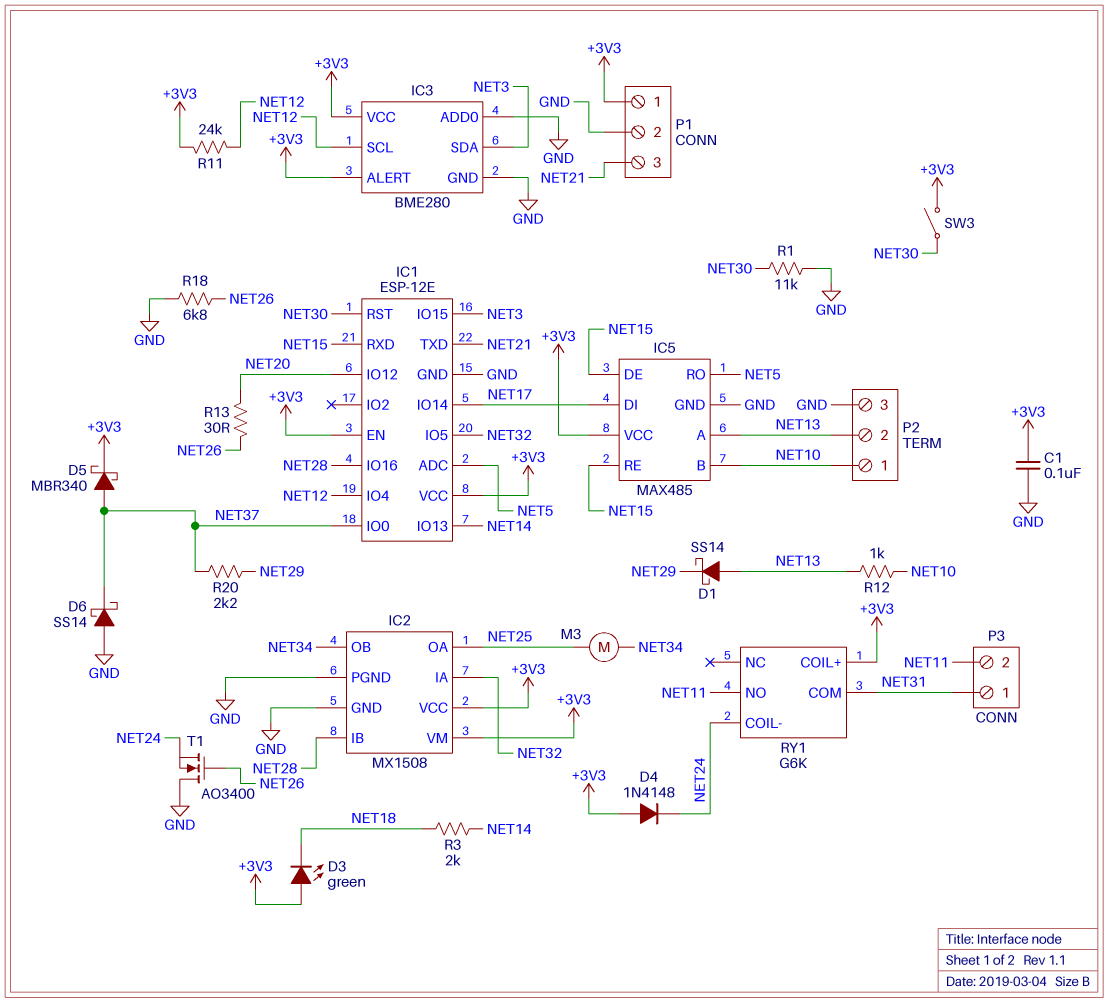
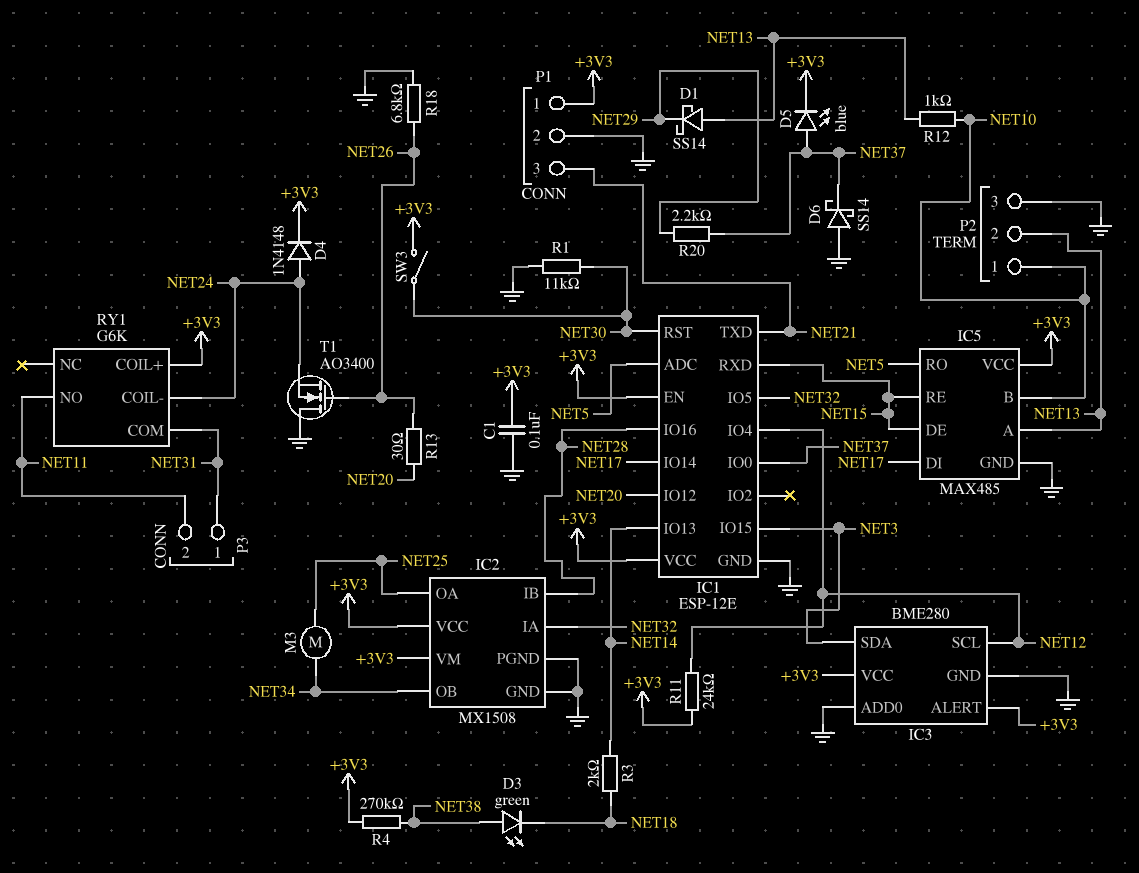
D3: LED green (A +3V3, K NET18) -> LED green (A NET38, K NET18)
D4: diode 1N4148 (A +3V3, K NET24) -> diode 1N4148 (A NET24, K +3V3)
D5: schottky MBR340 (A NET37, K +3V3) -> LED blue (A NET37, K +3V3)
R4: none -> 270k (+3V3, NET38)

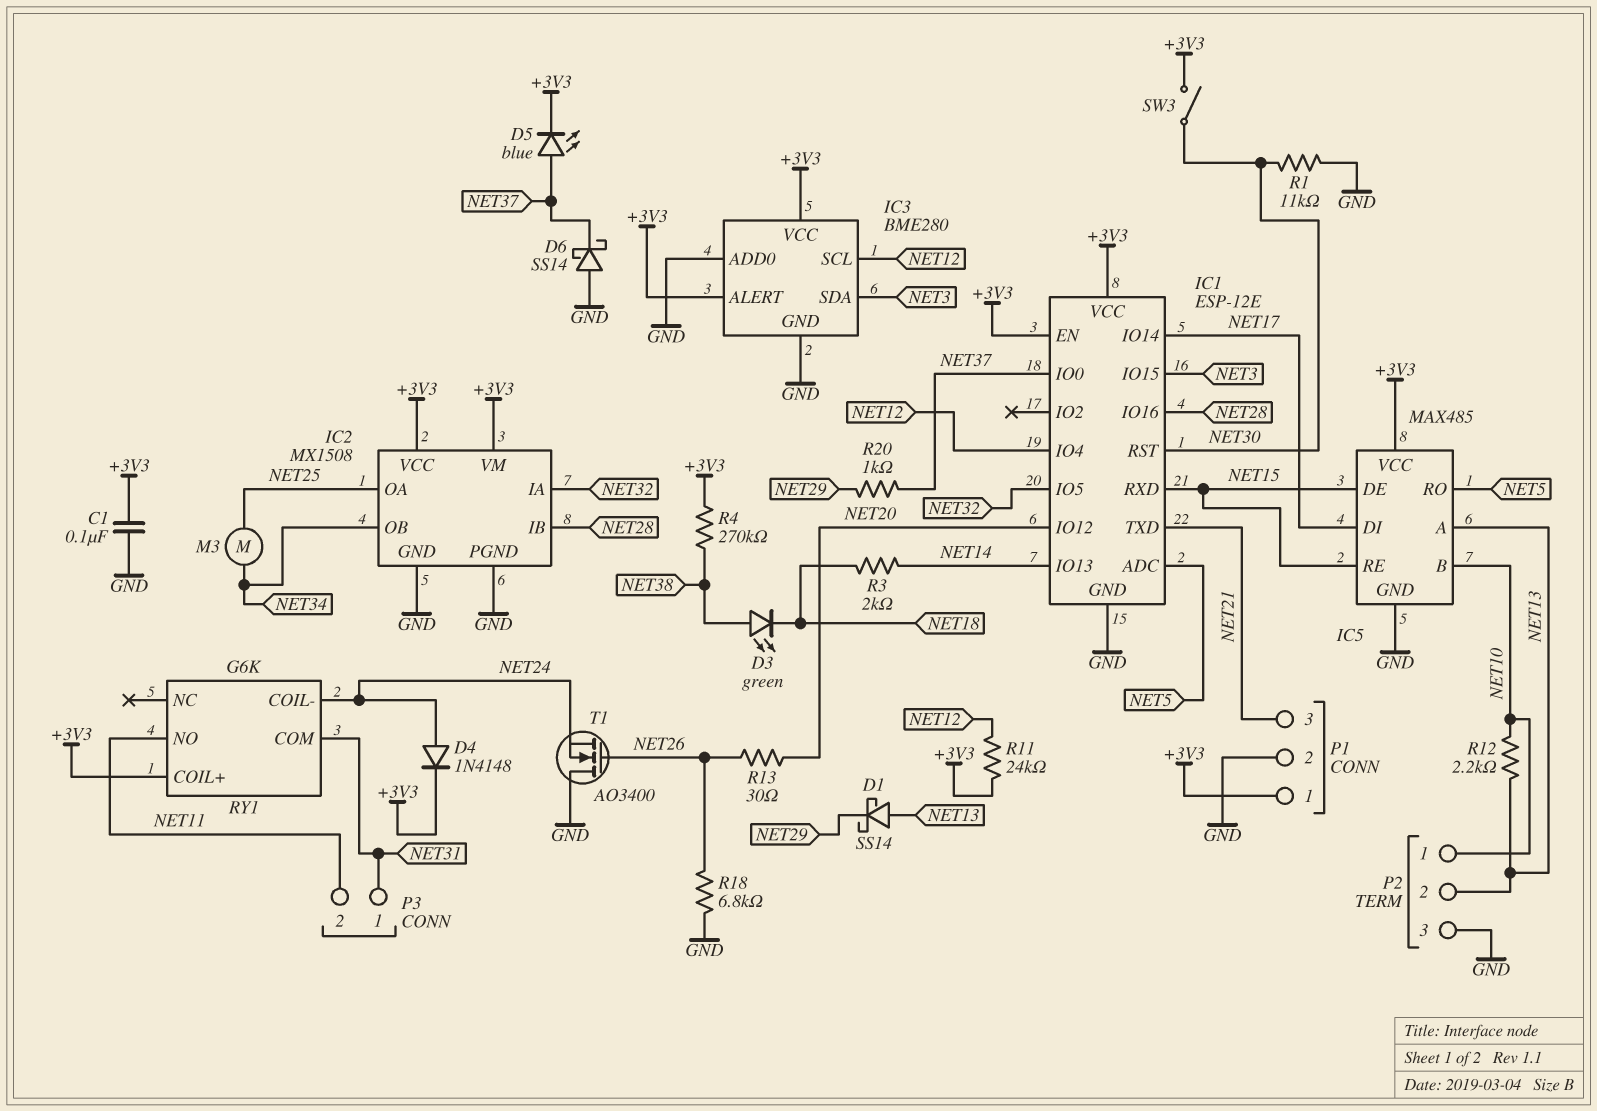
R12: 1k (NET10, NET13) -> 2.2k (NET10, NET13)
R20: 2.2k (NET29, NET37) -> 1k (NET29, NET37)

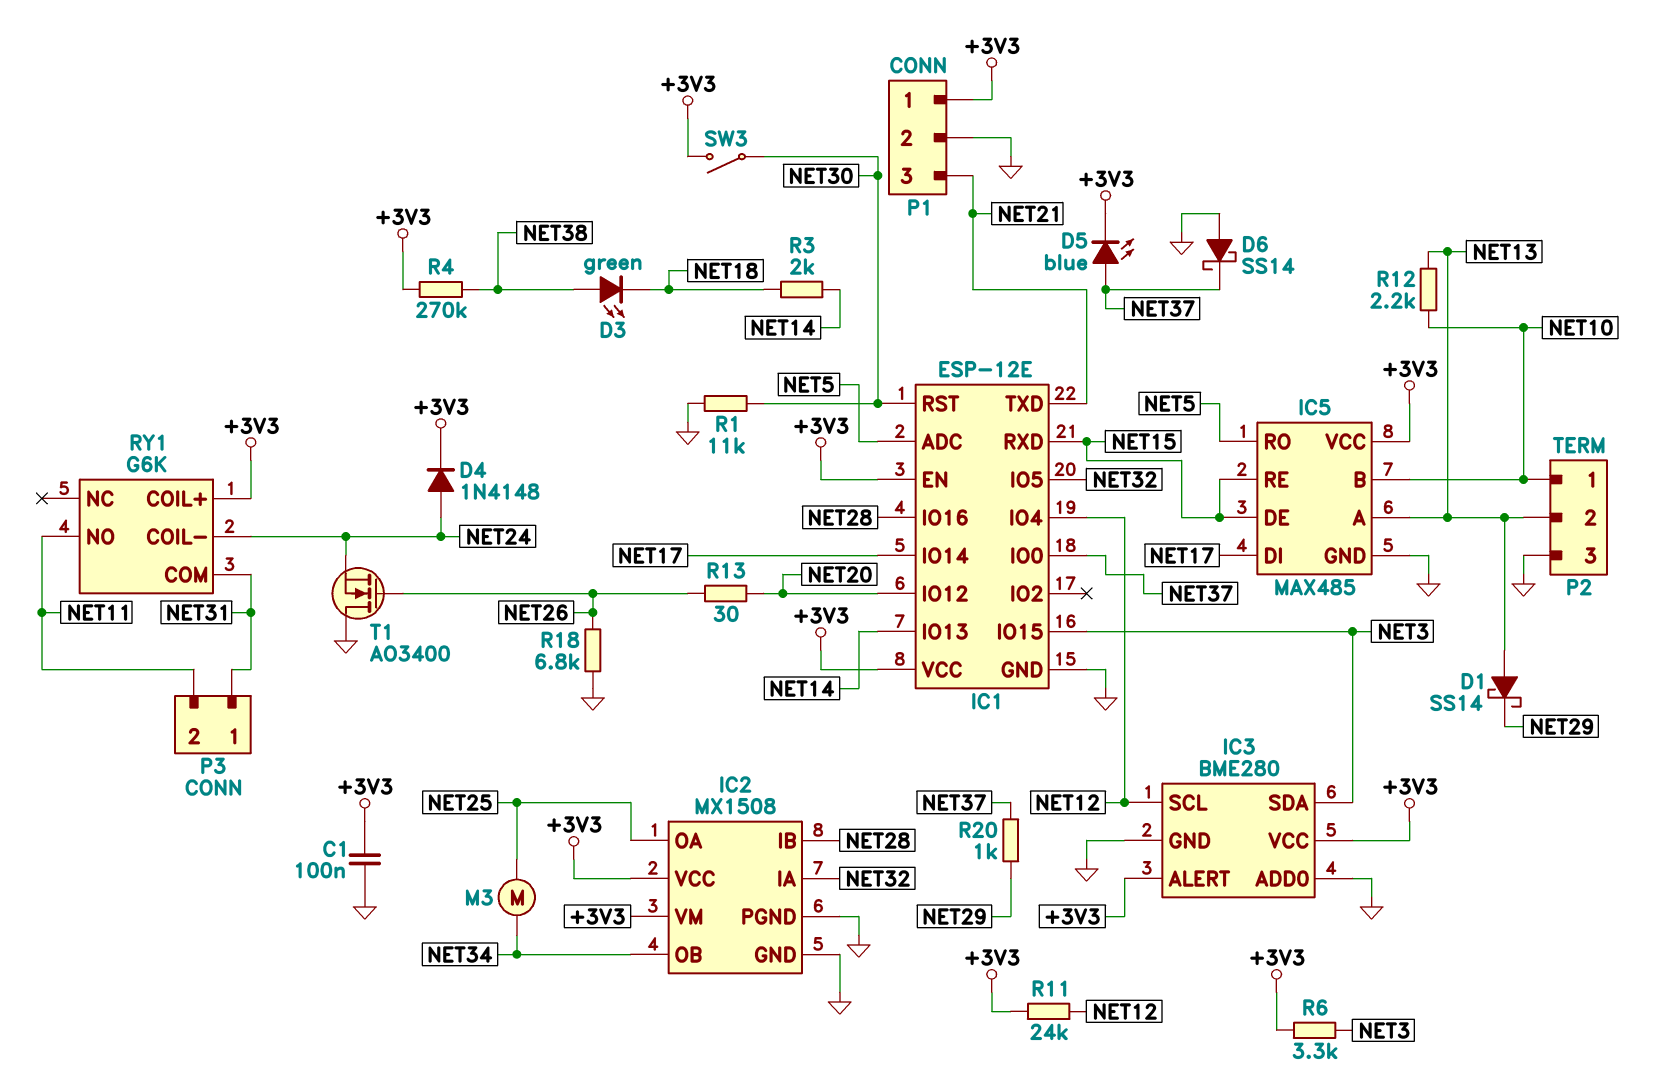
R6: none -> 3.3k (+3V3, NET3)

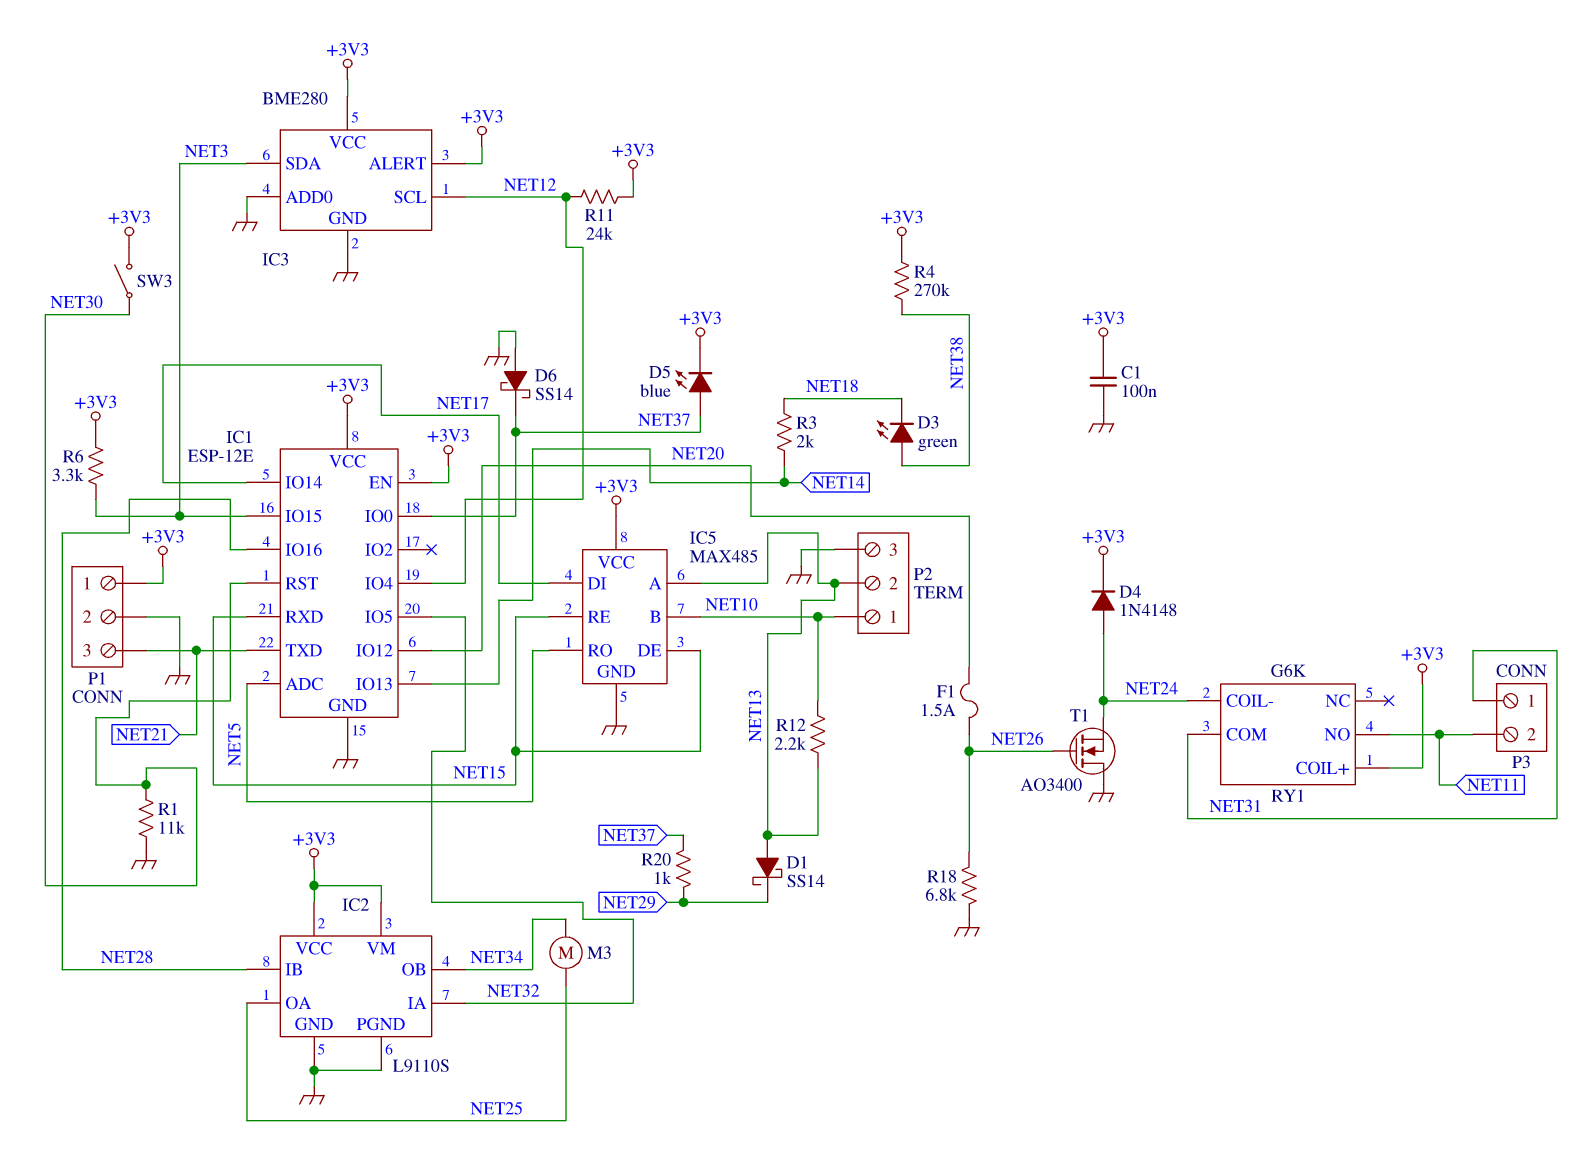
F1: none -> 1.5A (NET20, NET26)
IC2: MX1508 -> L9110S
R13: 30 (NET20, NET26) -> none

